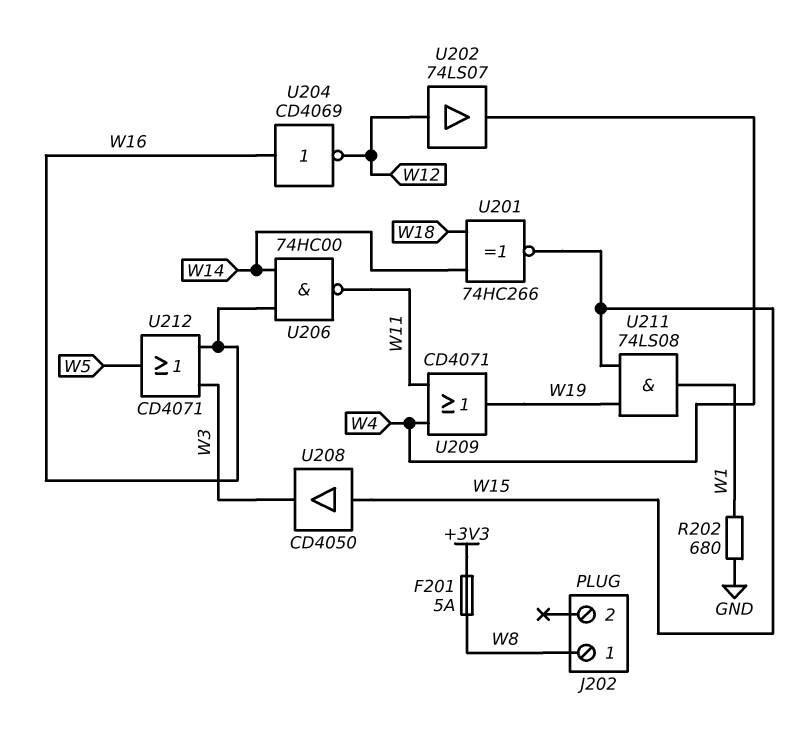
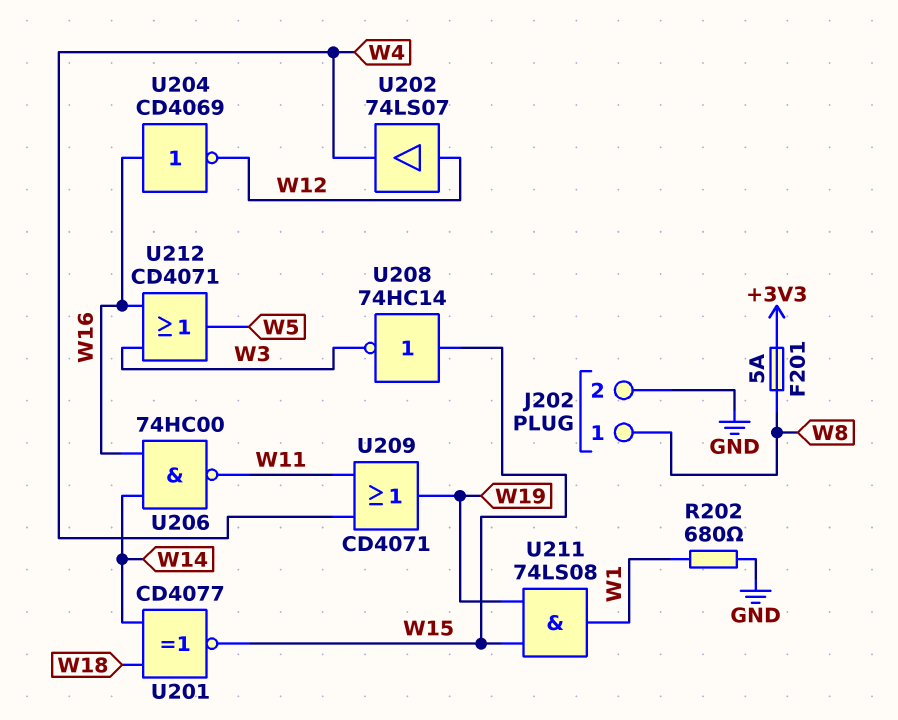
J202 pin 2: none -> GND
U201: XNOR 74HC266 (in W14, in W18, out W15) -> XNOR CD4077 (in W14, in W18, out W15)
U208: buffer CD4050 (in W15, out W3) -> NOT 74HC14 (in W15, out W3)

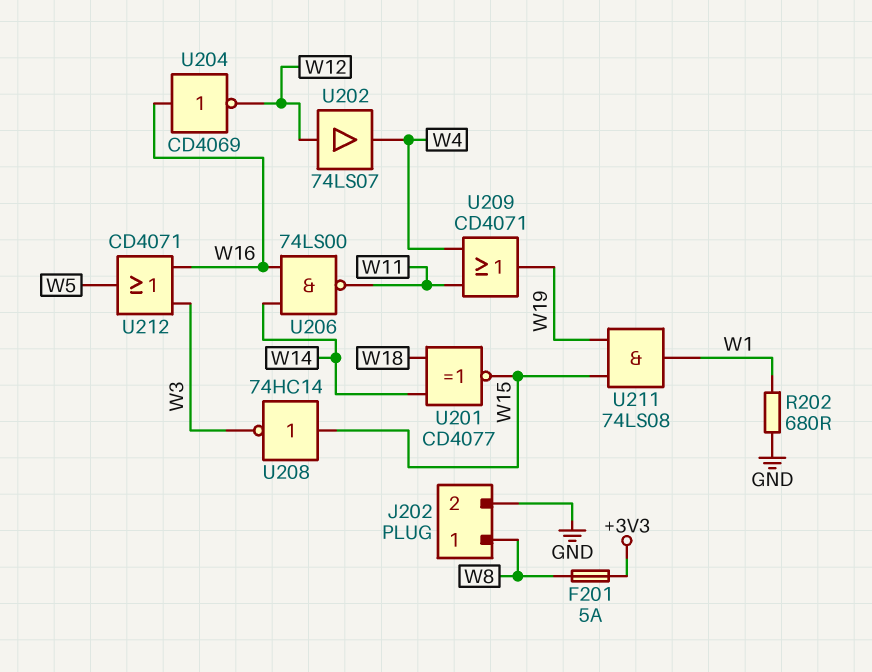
U206: NAND 74HC00 (in W14, in W16, out W11) -> NAND 74LS00 (in W14, in W16, out W11)

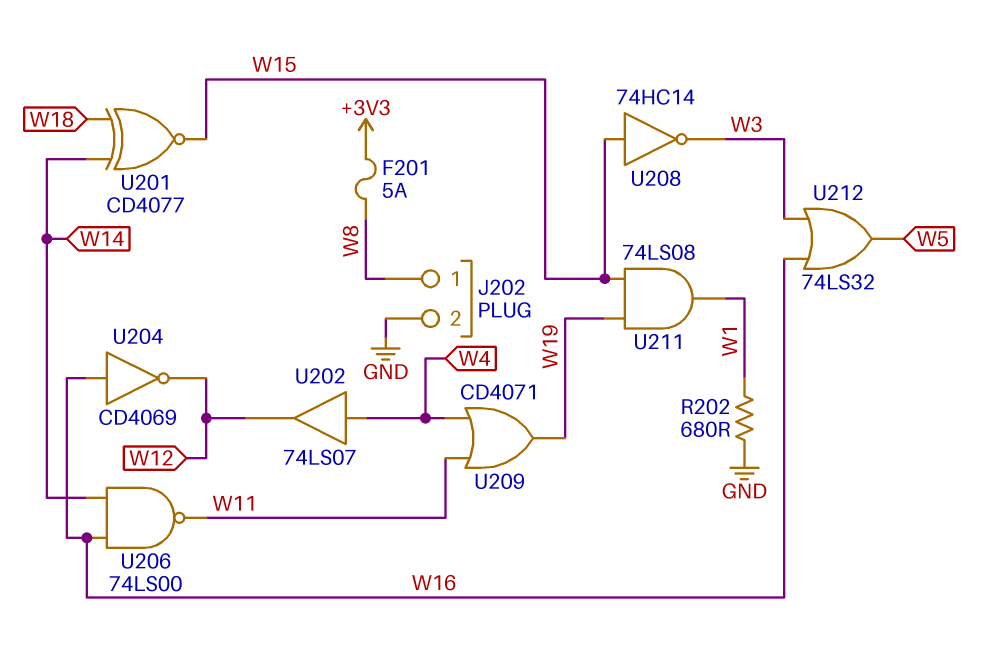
U202: buffer 74LS07 (in W12, out W4) -> buffer 74LS07 (in W4, out W12)
U212: OR CD4071 (in W3, in W16, out W5) -> OR 74LS32 (in W3, in W16, out W5)

